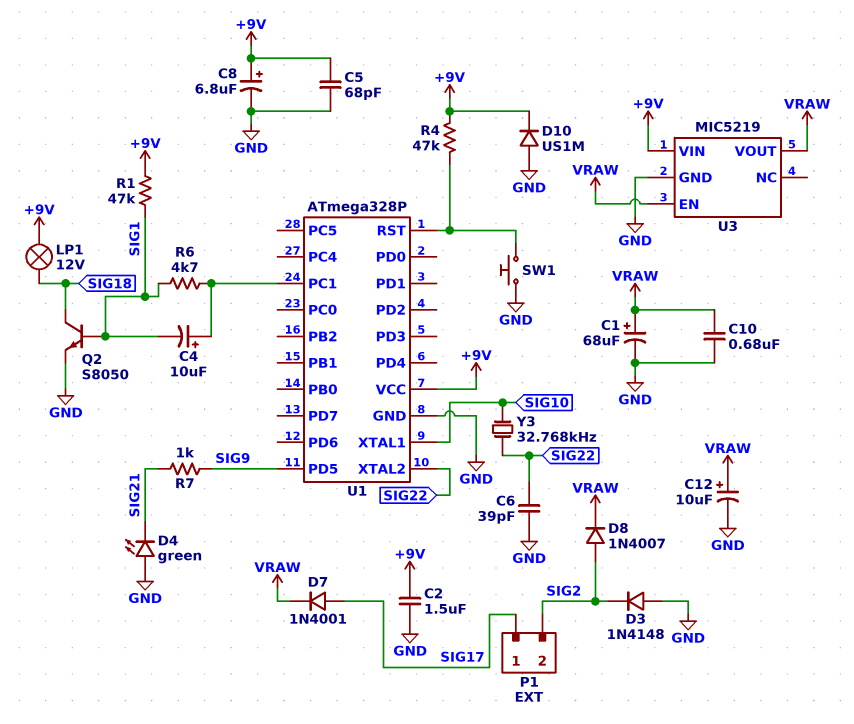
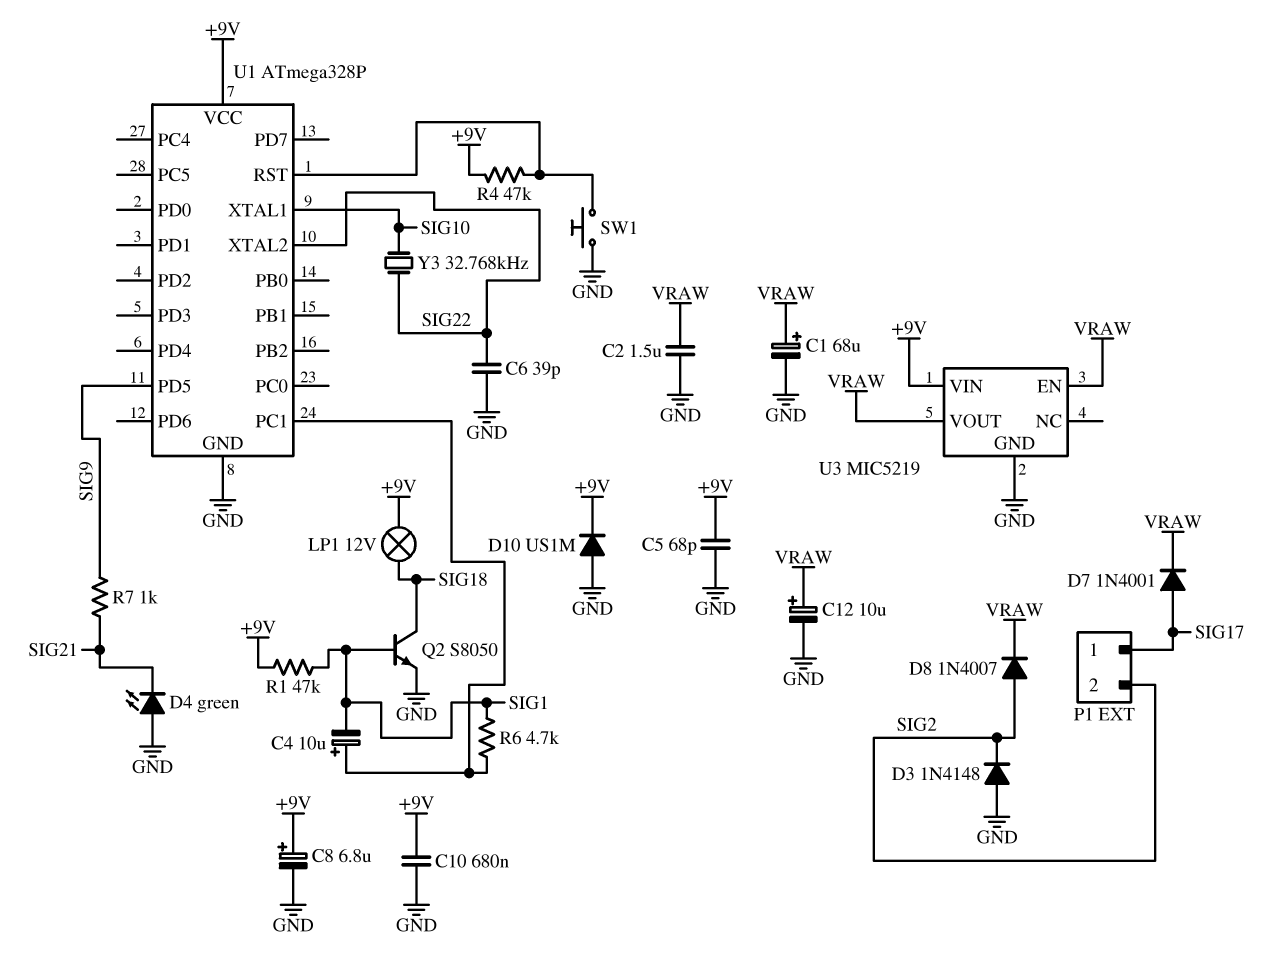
C2: 1.5uF (+9V, GND) -> 1.5uF (GND, VRAW)
C10: 680nF (GND, VRAW) -> 680nF (+9V, GND)

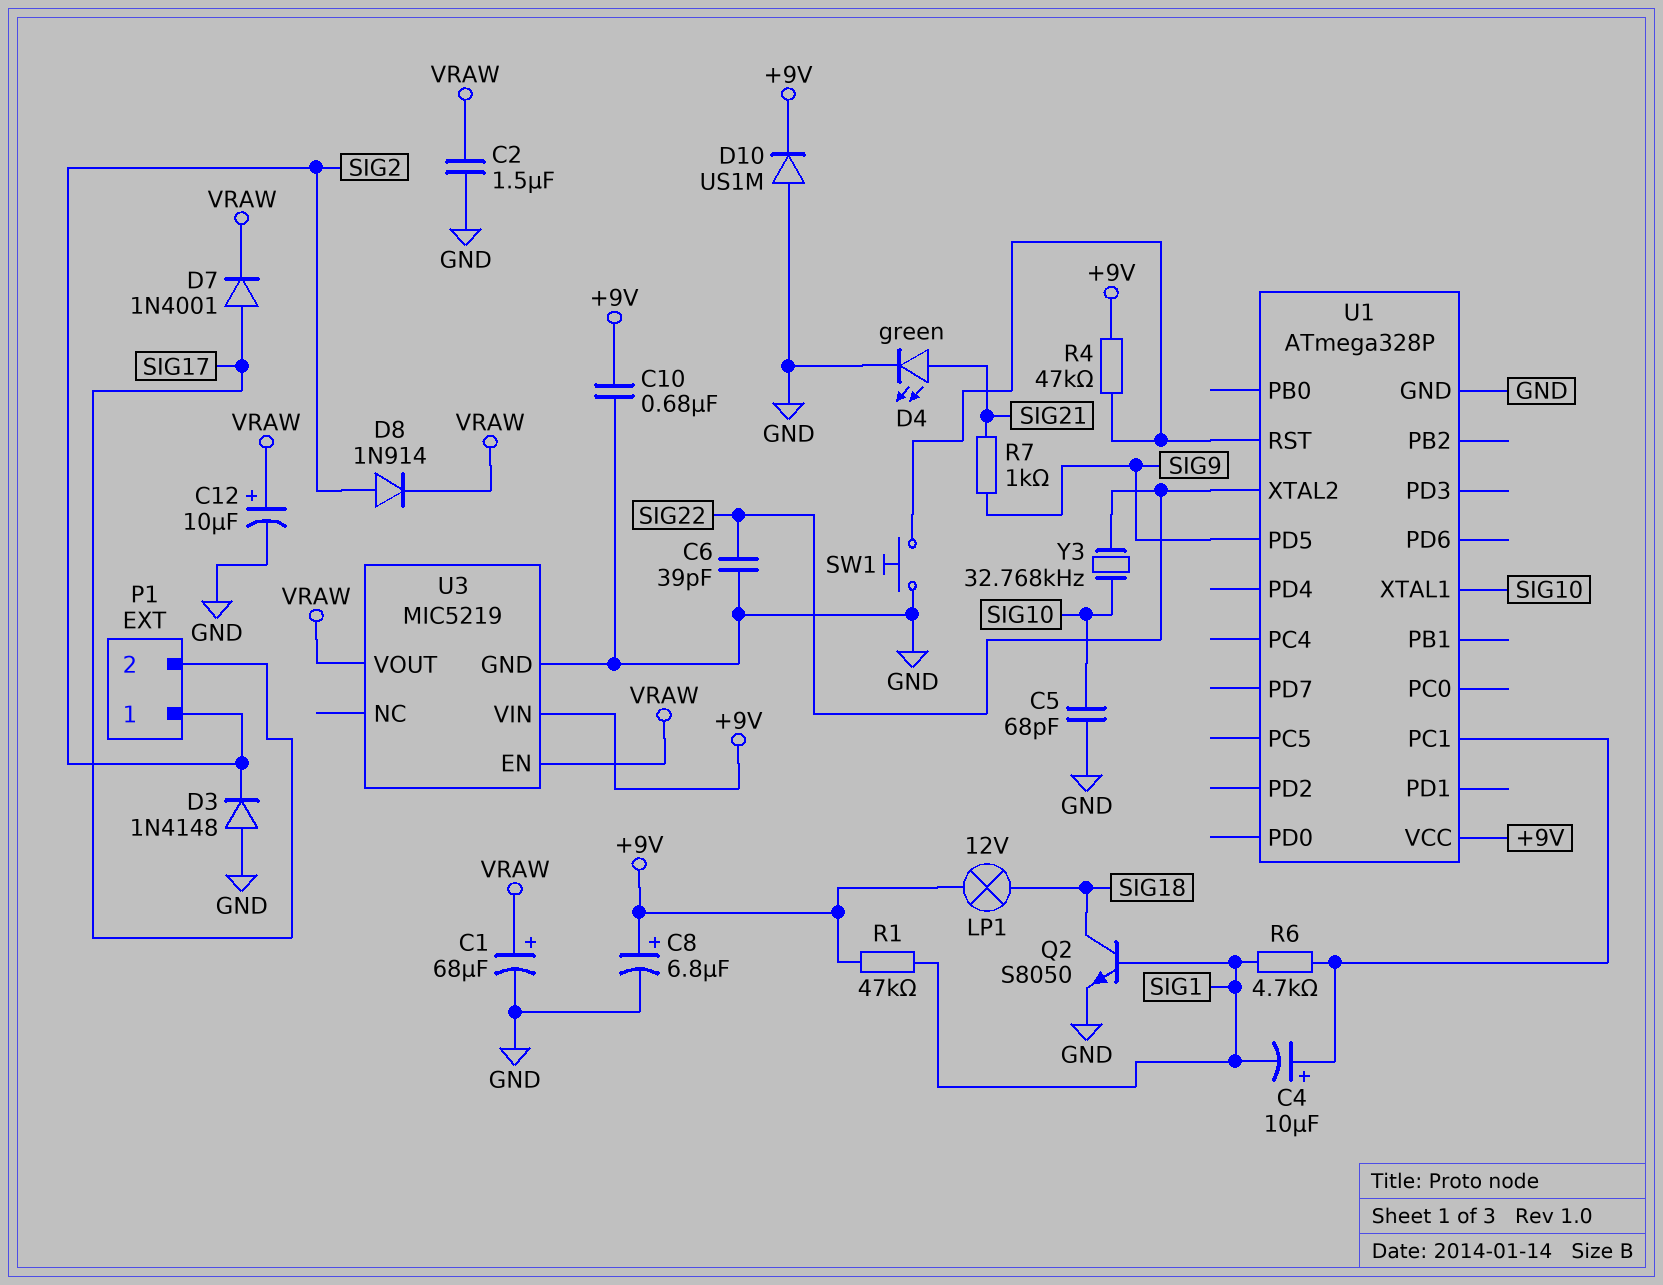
C5: 68pF (+9V, GND) -> 68pF (GND, SIG10)
D4: LED green (A GND, K SIG21) -> LED green (A SIG21, K GND)
D8: diode 1N4007 (A SIG2, K VRAW) -> diode 1N914 (A SIG2, K VRAW)
P1 pin 1: SIG17 -> SIG2
P1 pin 2: SIG2 -> SIG17

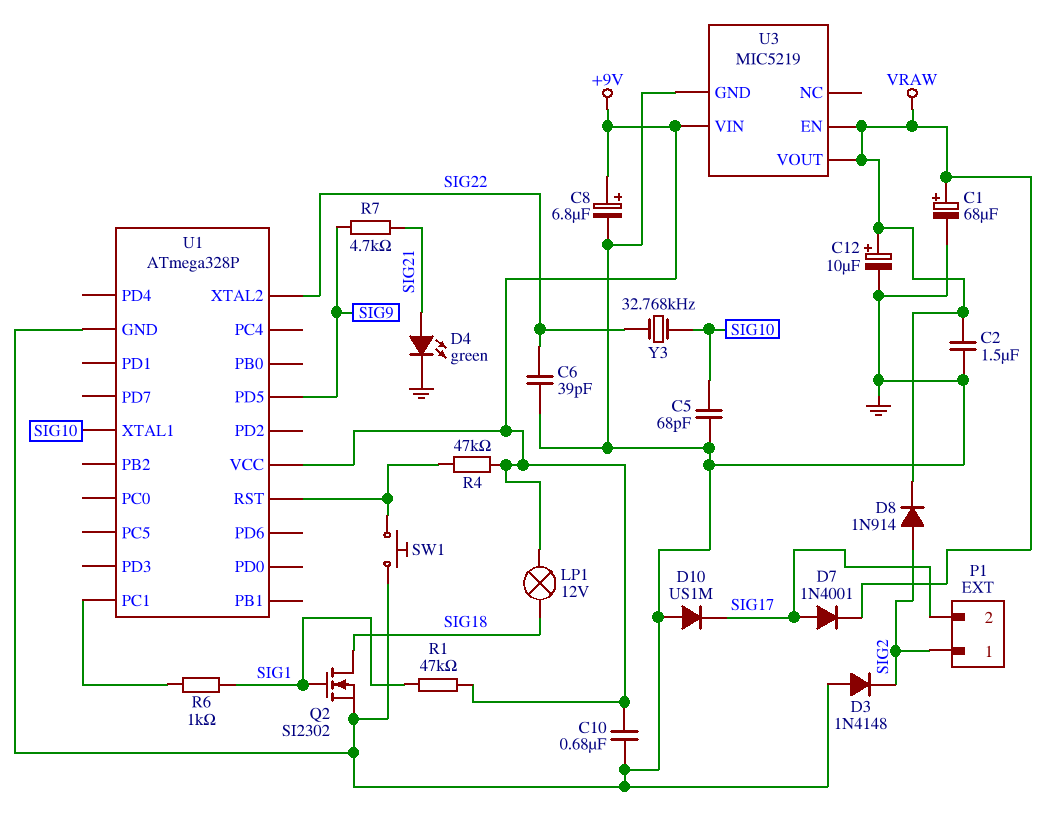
C4: 10uF (plus U1/PC1, minus SIG1) -> none
D10: diode US1M (A GND, K +9V) -> diode US1M (A GND, K SIG17)
Q2: NPN S8050 (B SIG1, C SIG18, E GND) -> NMOS SI2302 (G SIG1, D SIG18, S GND)
R6: 4.7k (SIG1, U1/PC1) -> 1k (SIG1, U1/PC1)
R7: 1k (SIG9, SIG21) -> 4.7k (SIG9, SIG21)

